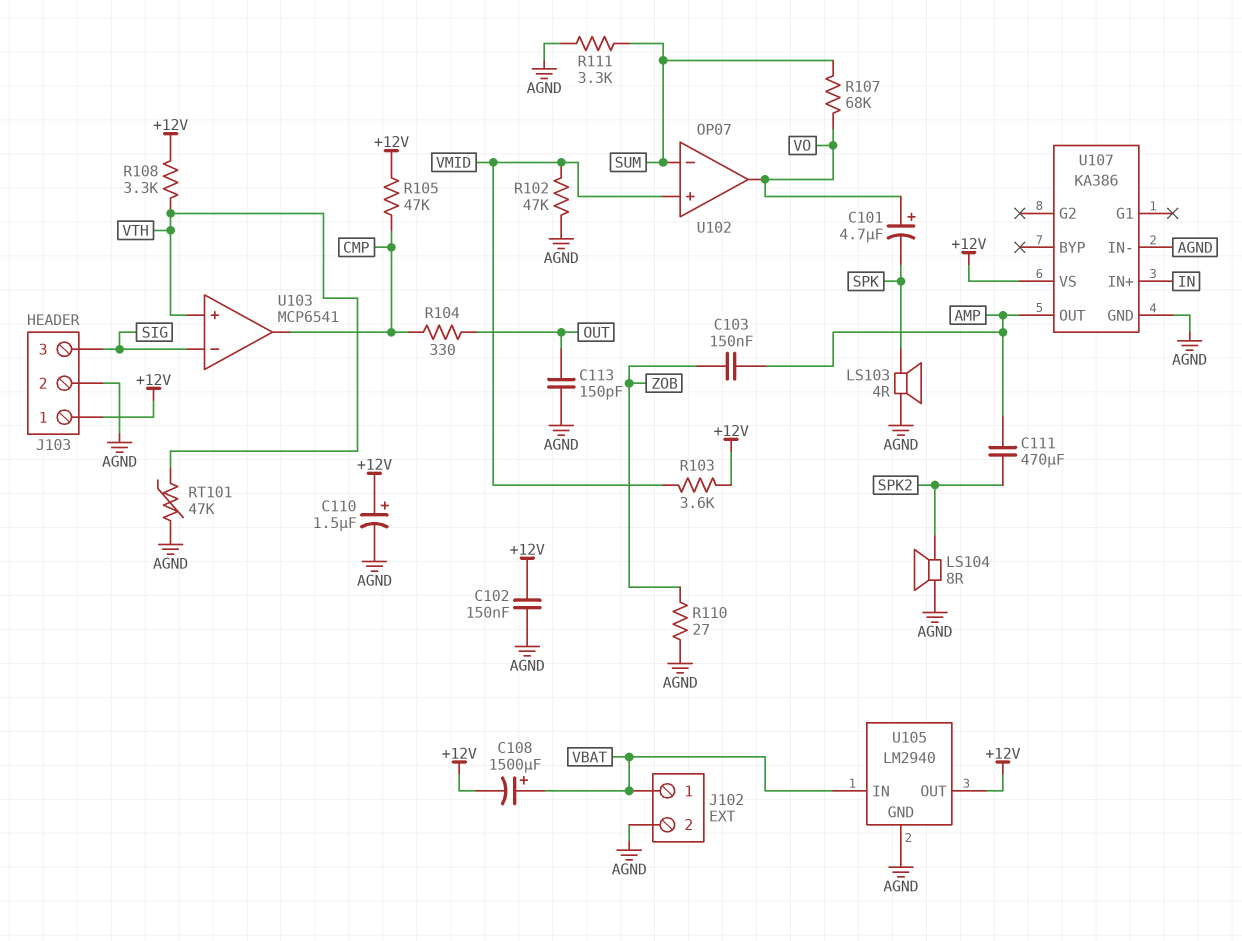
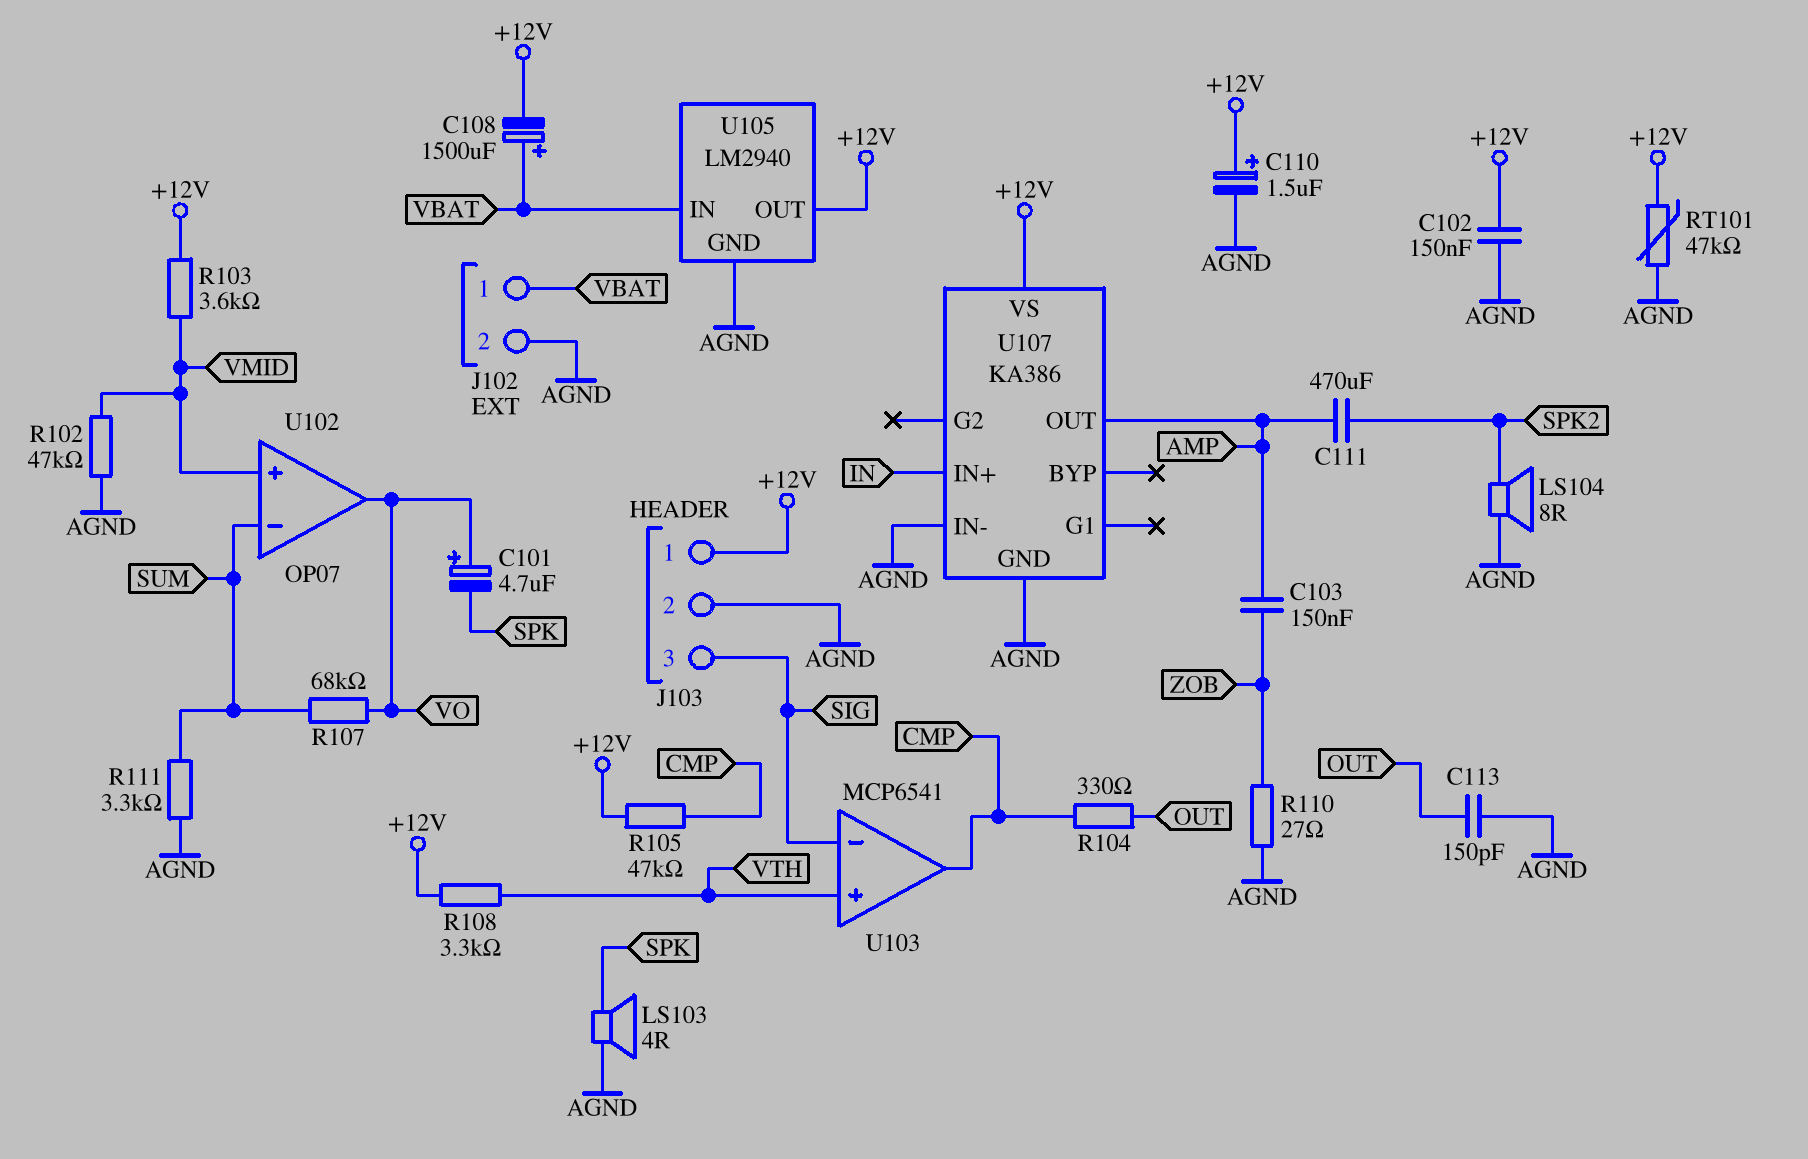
RT101: 47k (AGND, VTH) -> 47k (+12V, AGND)

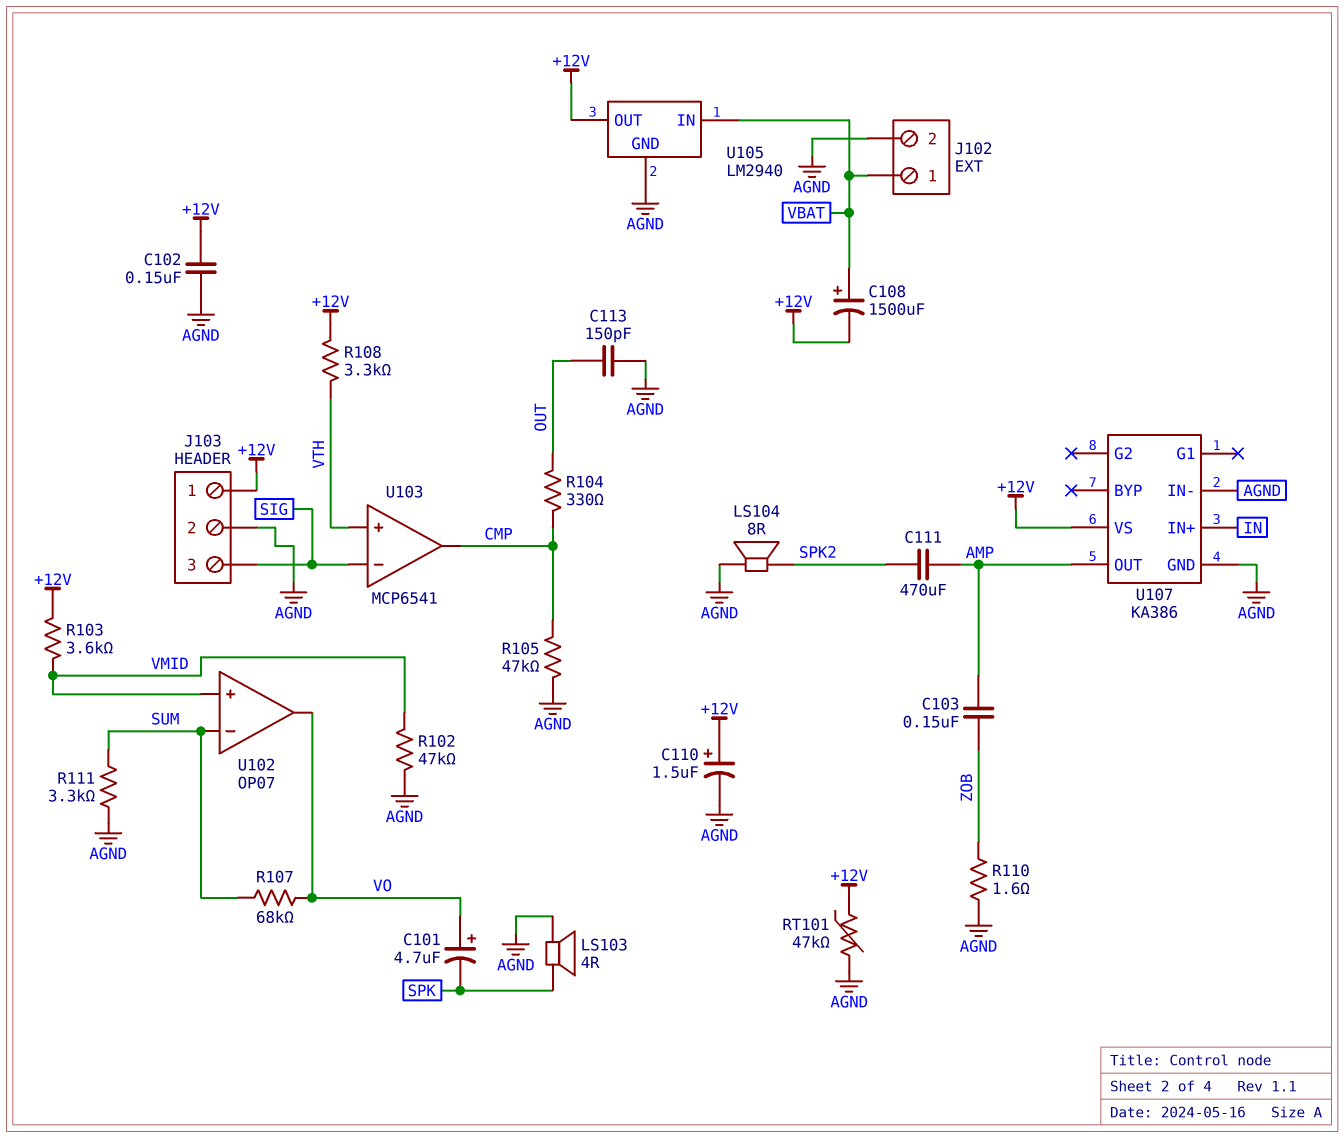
R105: 47k (+12V, CMP) -> 47k (AGND, CMP)
R110: 27 (AGND, ZOB) -> 1.6 (AGND, ZOB)

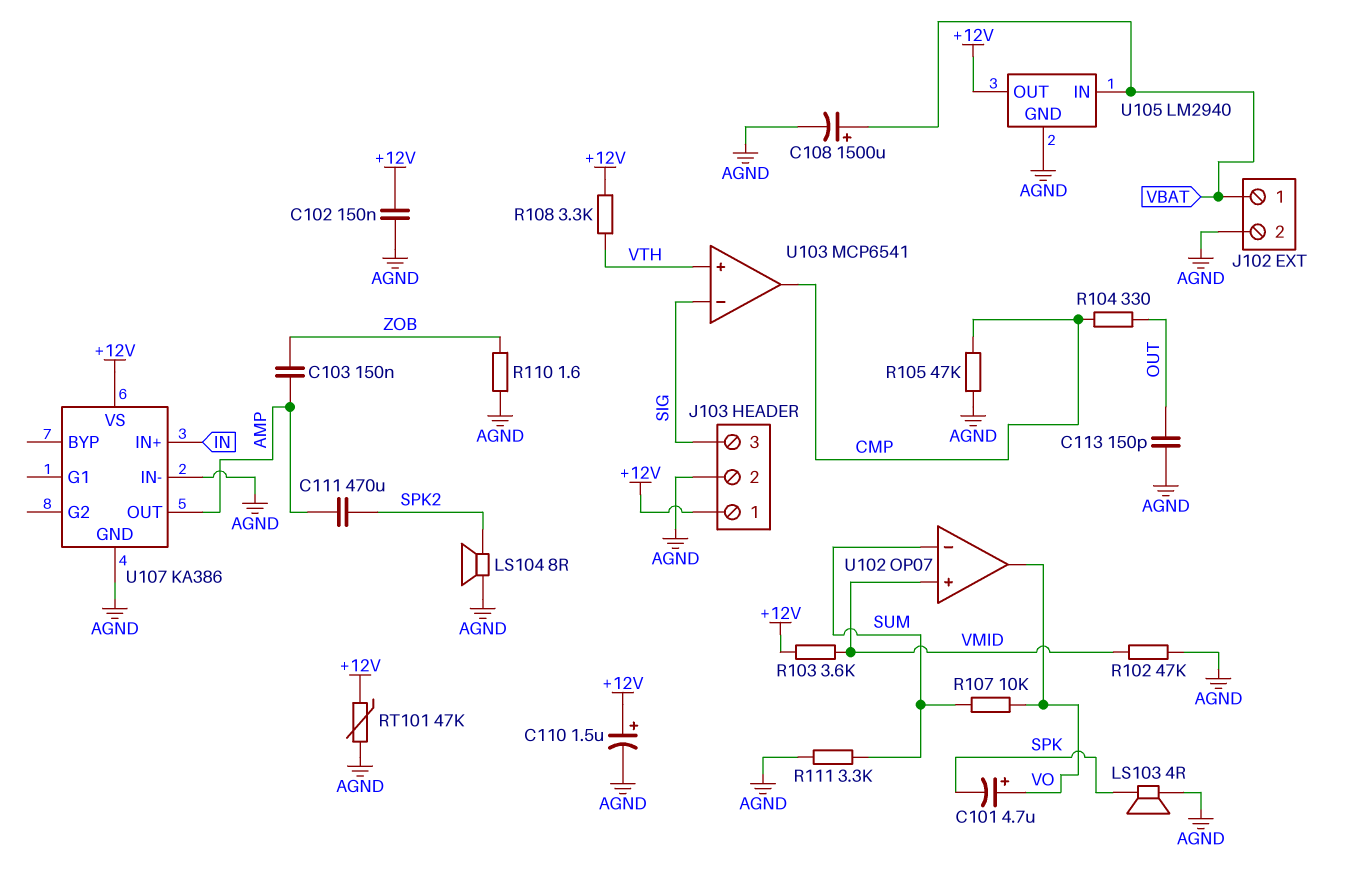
C108: 1500uF (plus VBAT, minus +12V) -> 1500uF (plus VBAT, minus AGND)
R107: 68k (SUM, VO) -> 10k (SUM, VO)

